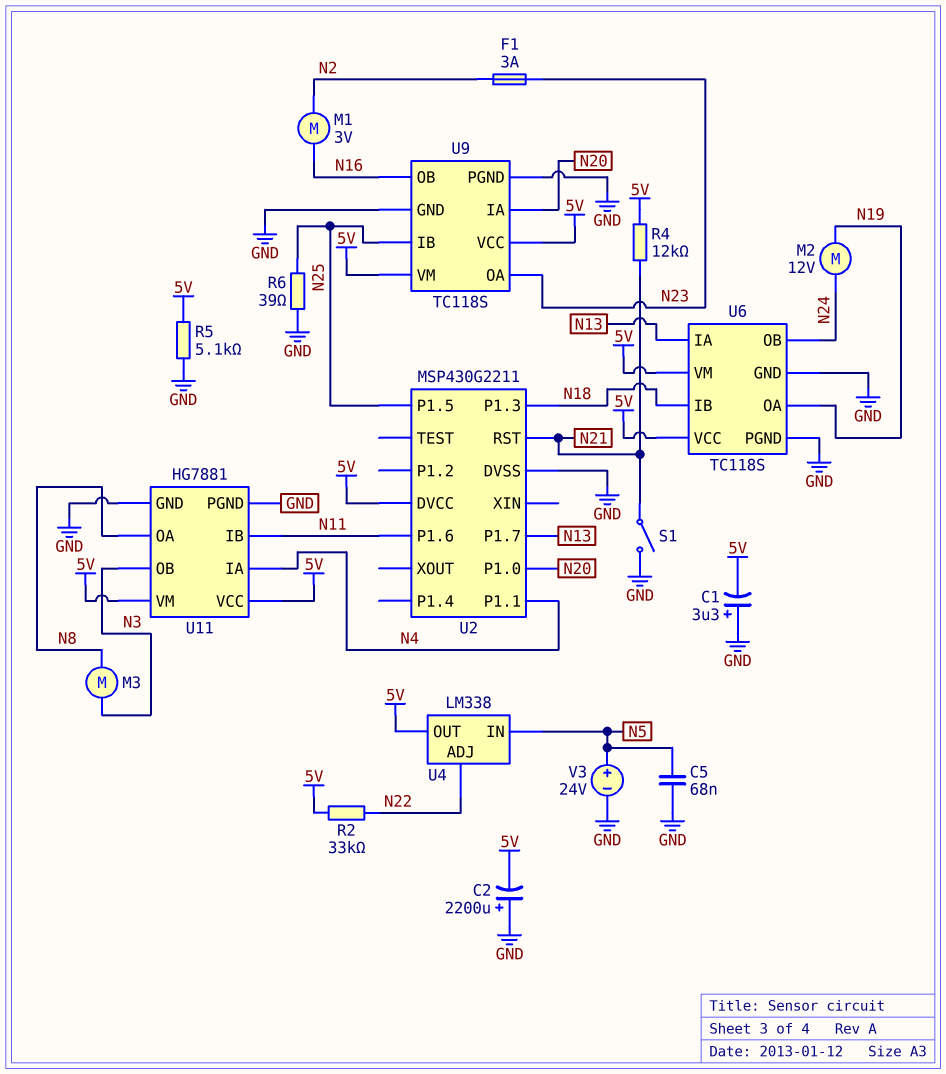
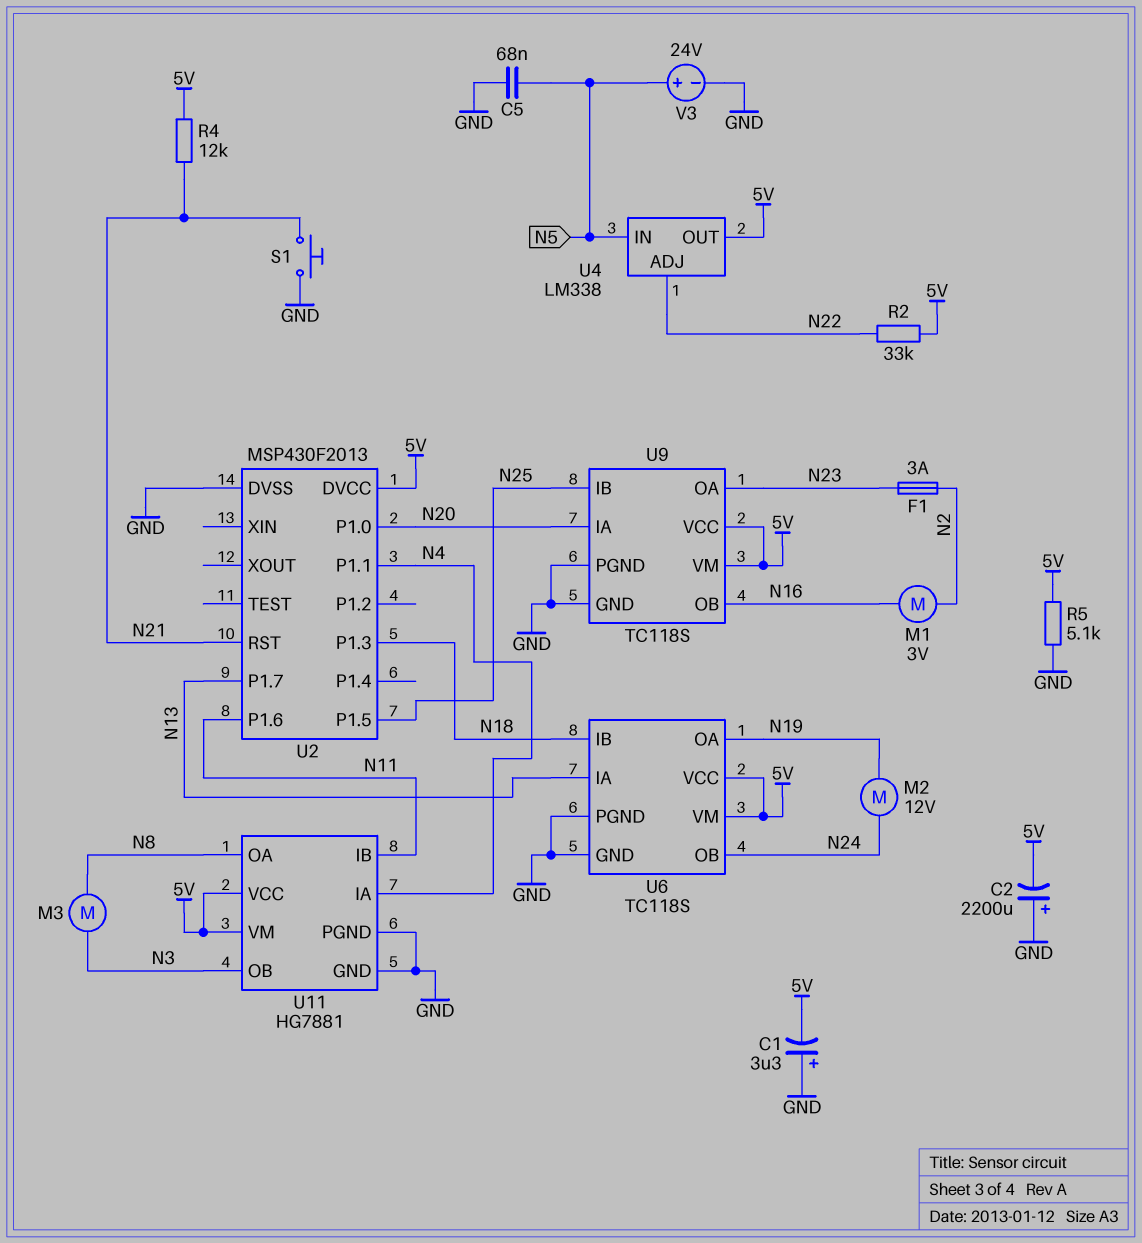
R6: 39 (GND, N25) -> none
S1: switch (GND, N21) -> button (GND, N21)
U2: MSP430G2211 -> MSP430F2013

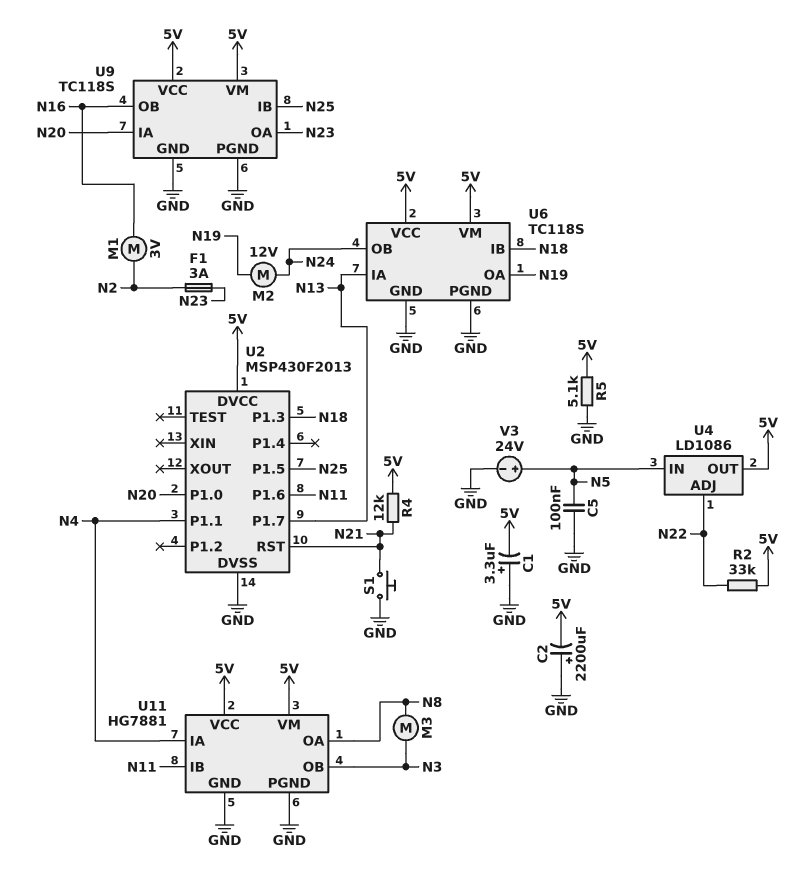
C5: 68nF (GND, N5) -> 100nF (GND, N5)
U4: LM338 -> LD1086

